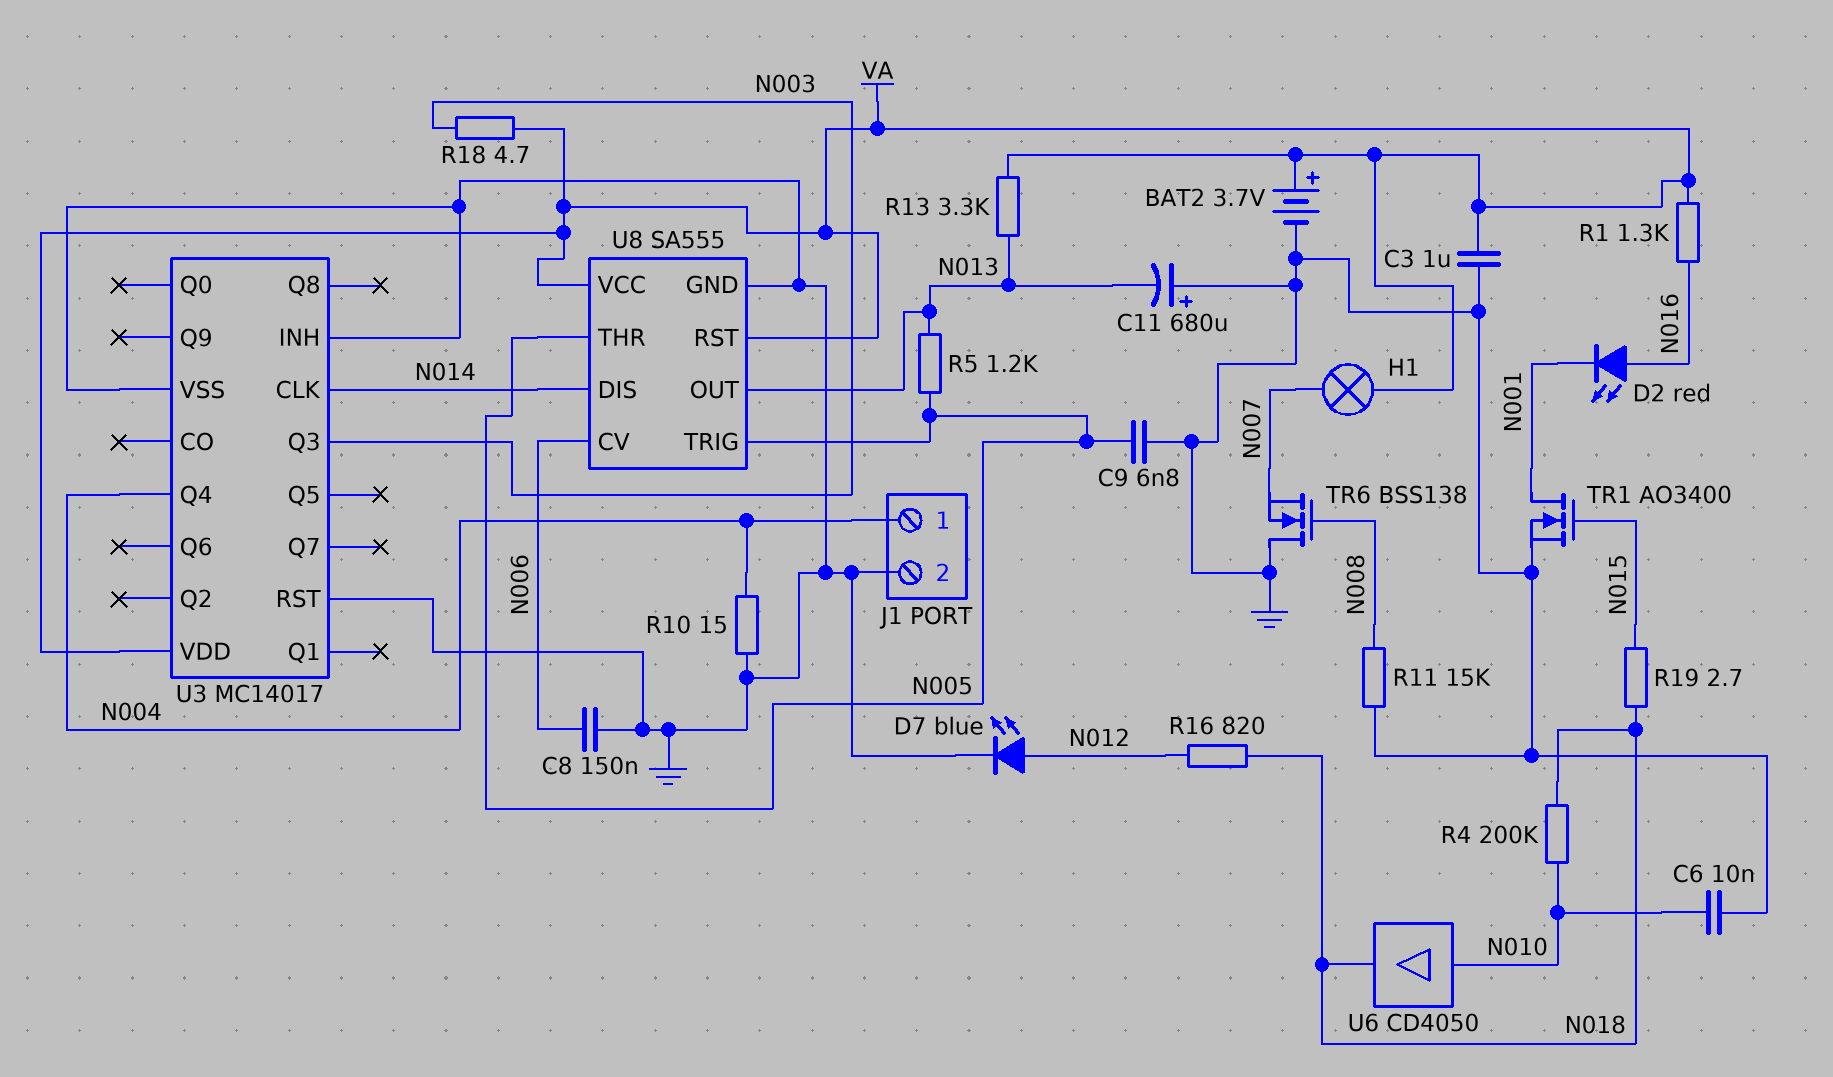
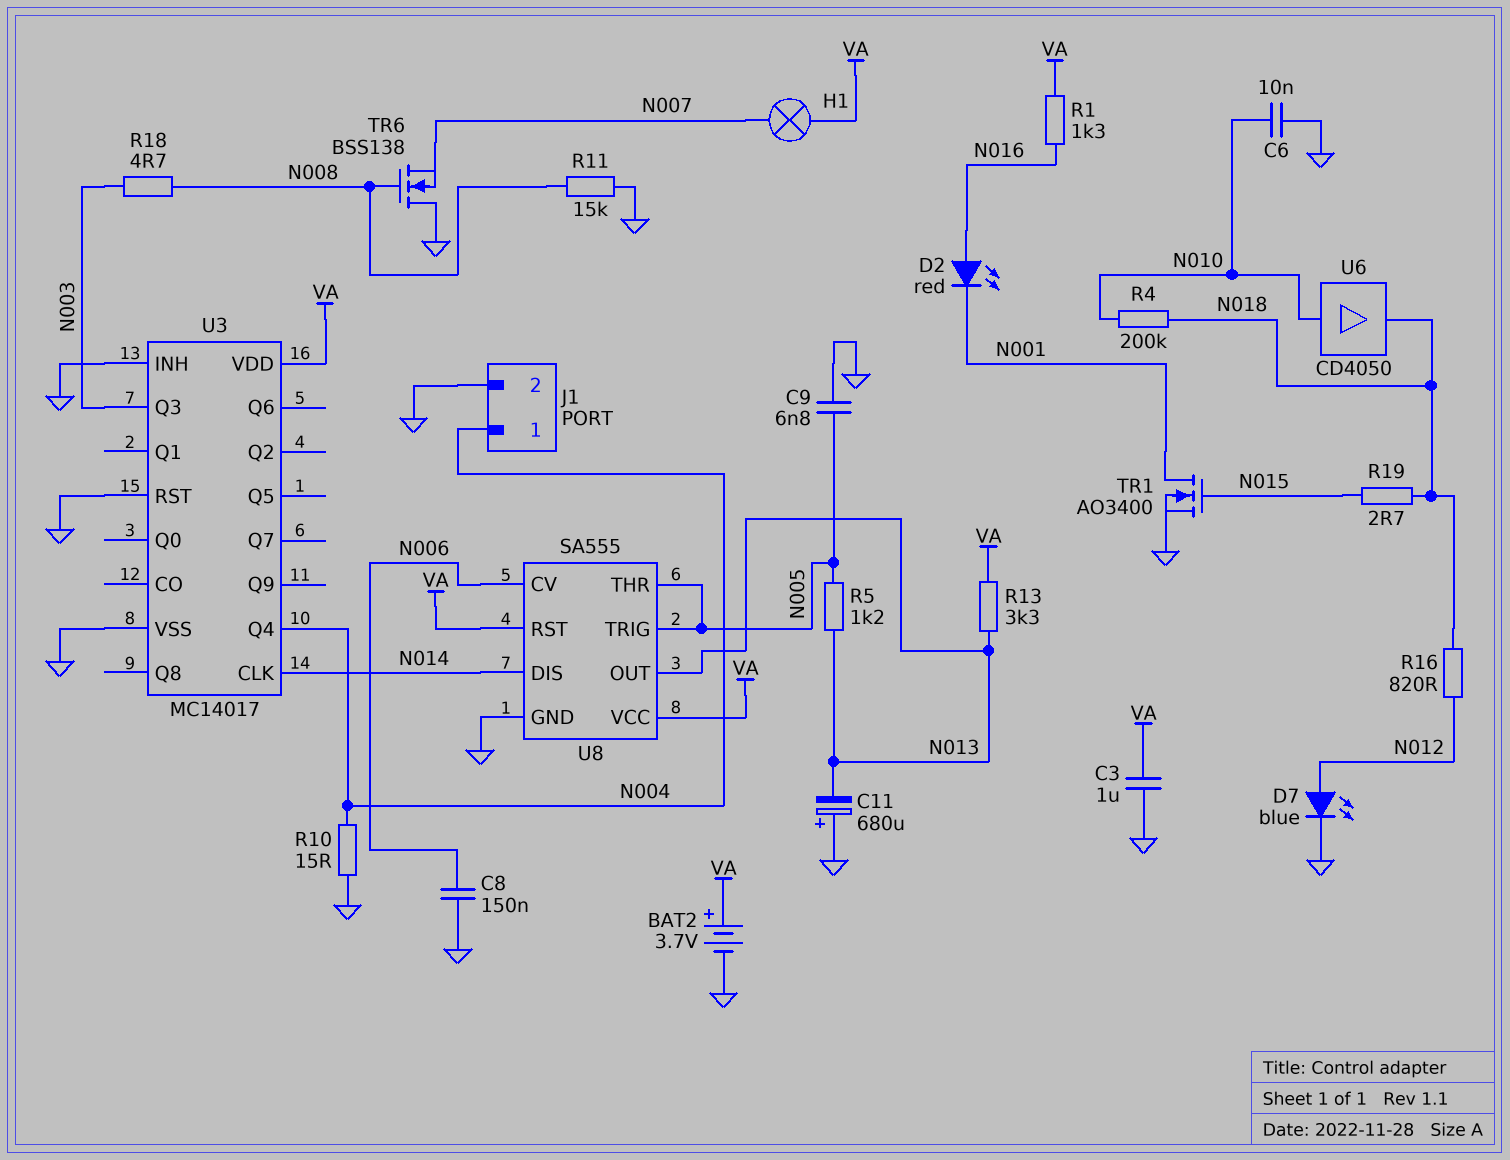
R18: 4.7 (N003, VA) -> 4.7 (N003, N008)

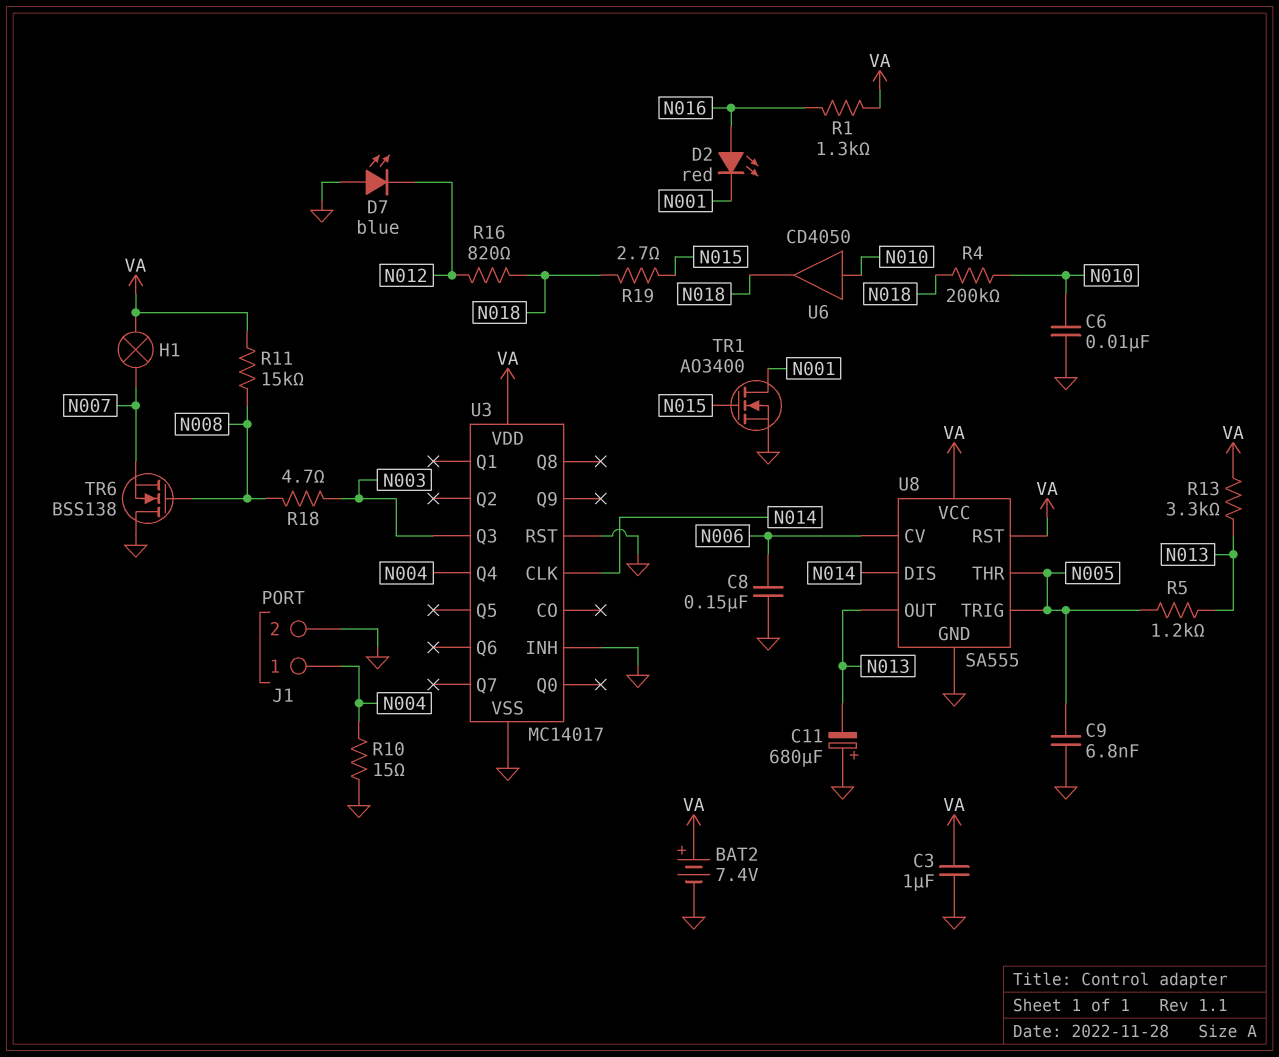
BAT2: 3.7V (plus VA, minus GND) -> 7.4V (plus VA, minus GND)
D7: LED blue (A N012, K GND) -> LED blue (A GND, K N012)
R11: 15k (GND, N008) -> 15k (N008, VA)

